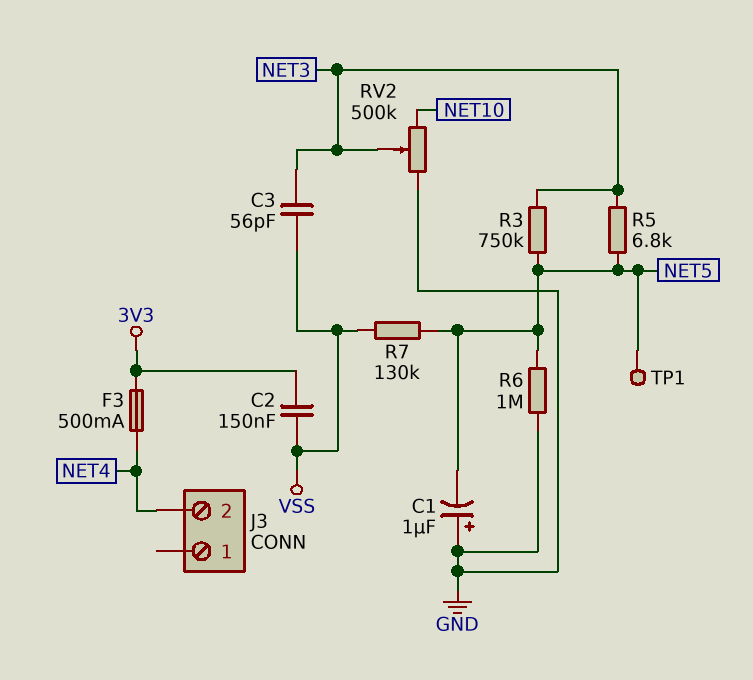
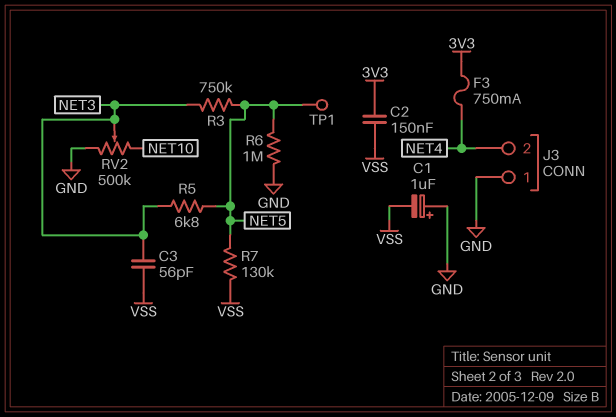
C1: 1uF (plus GND, minus NET5) -> 1uF (plus GND, minus VSS)
F3: 500mA (3V3, NET4) -> 750mA (3V3, NET4)
J3 pin 1: none -> GND

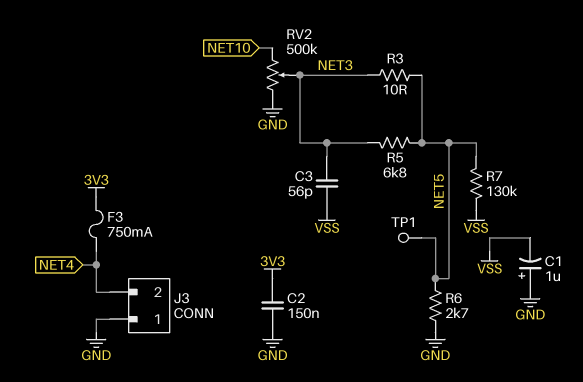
C2: 150nF (3V3, VSS) -> 150nF (3V3, GND)
R3: 750k (NET3, NET5) -> 10 (NET3, NET5)
R6: 1M (GND, NET5) -> 2.7k (GND, NET5)

